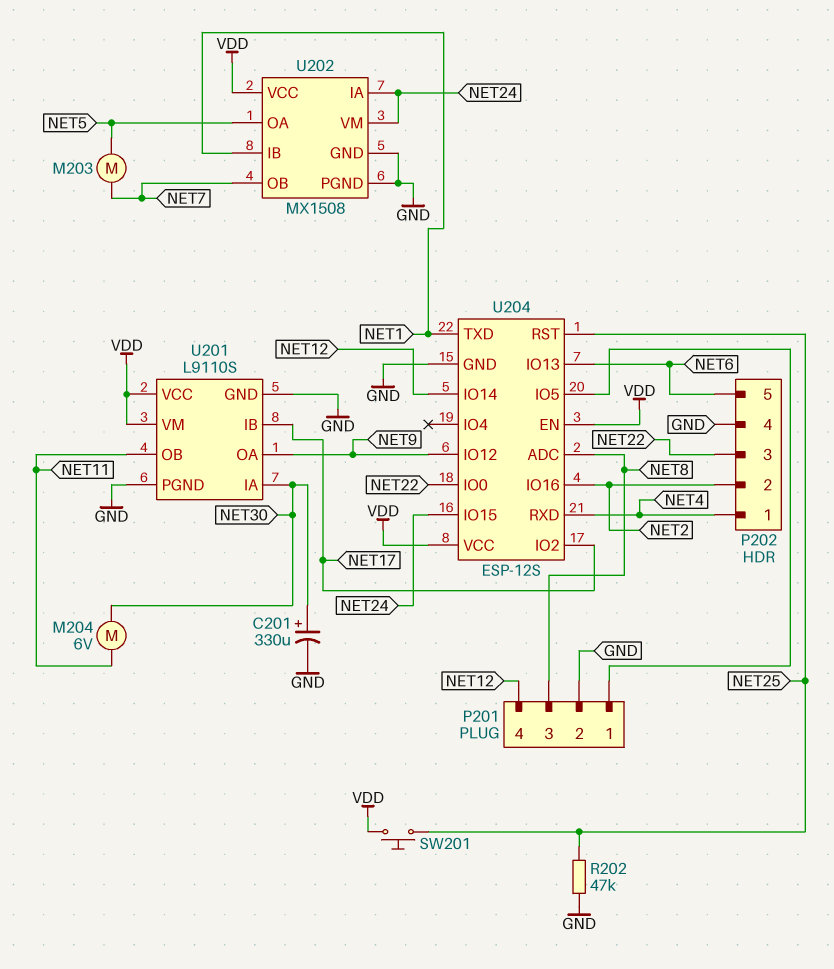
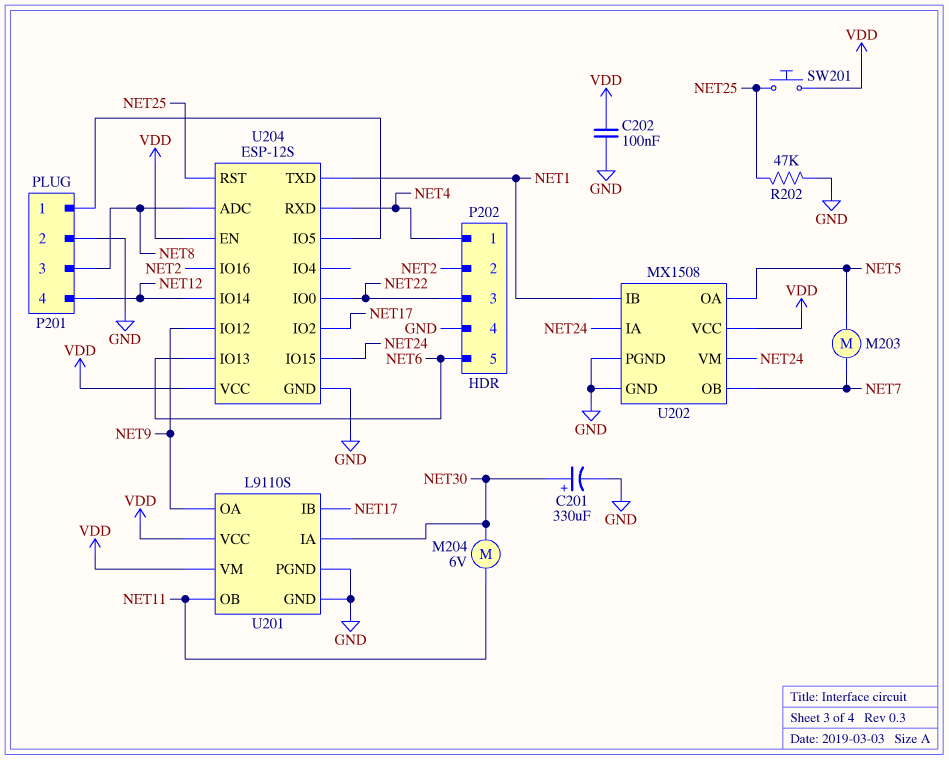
C202: none -> 100nF (GND, VDD)

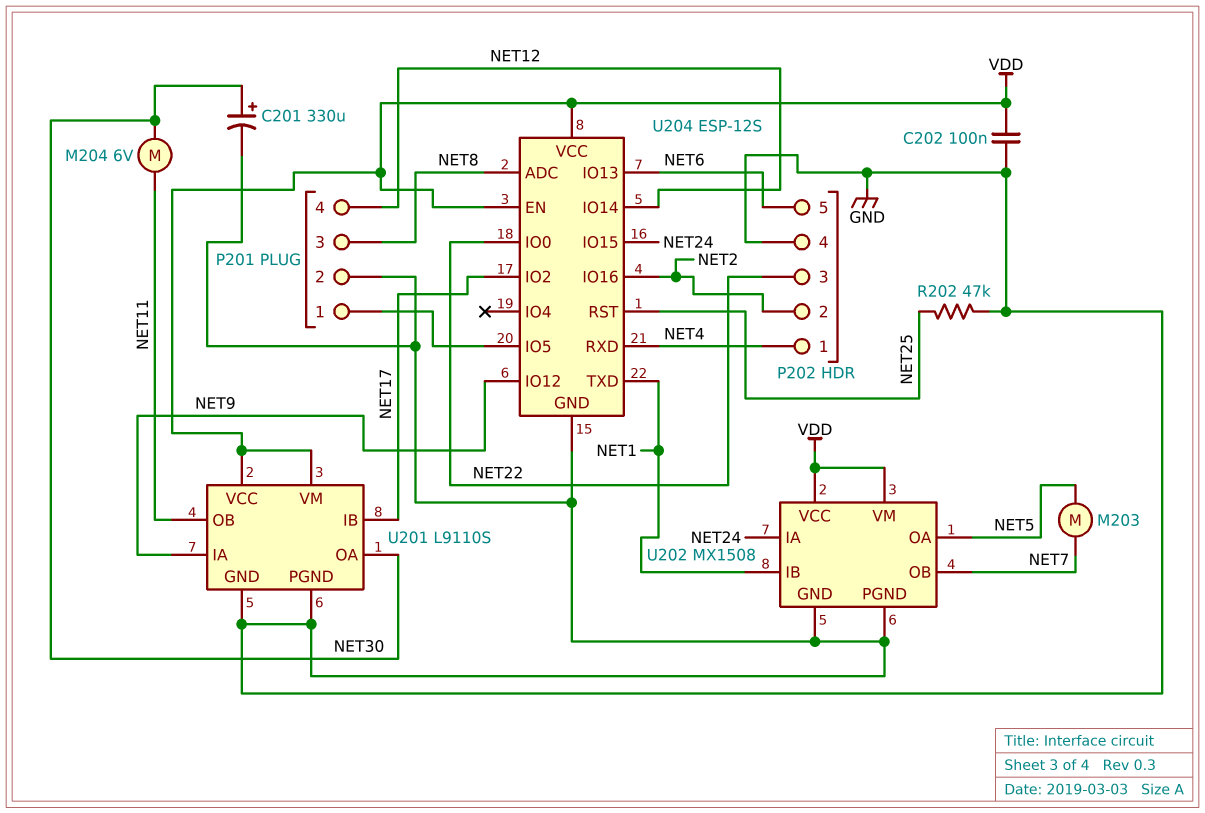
SW201: button (NET25, VDD) -> none
U201 pin IA: NET30 -> NET9
U201 pin OA: NET9 -> NET30
U202 pin VM: NET24 -> VDD

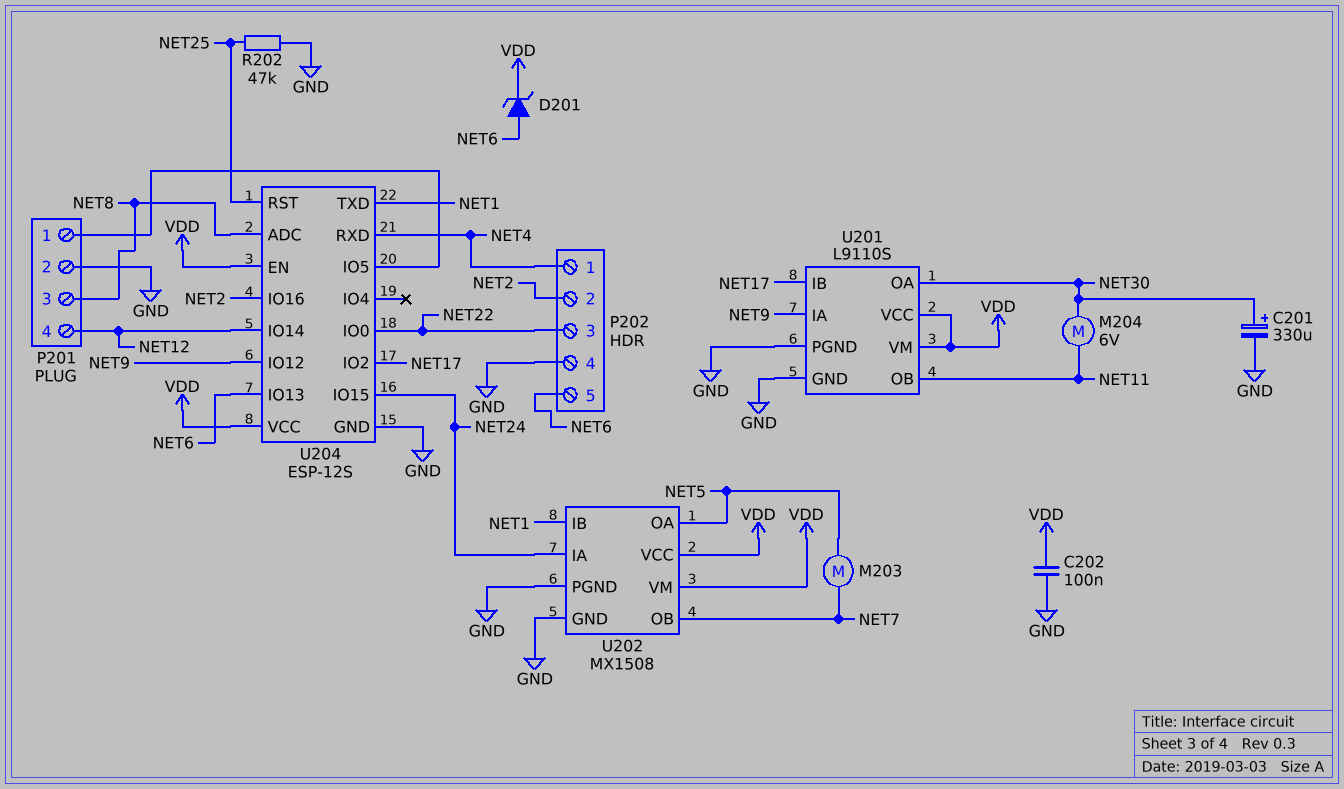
D201: none -> zener (A NET6, K VDD)

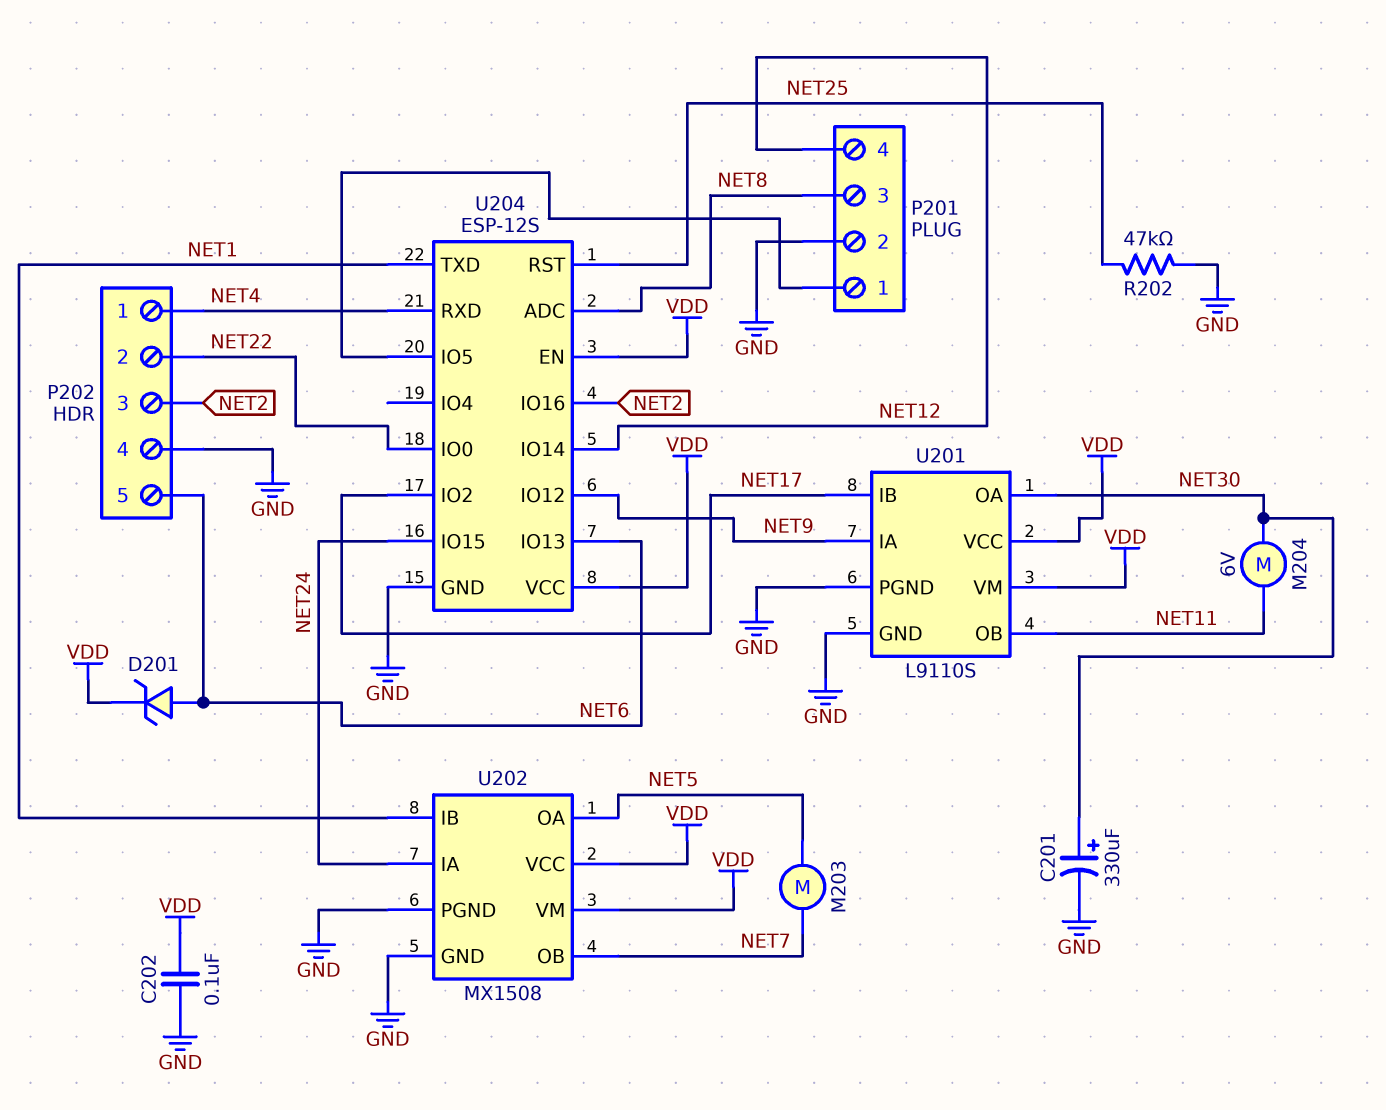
P202 pin 2: NET2 -> NET22
P202 pin 3: NET22 -> NET2

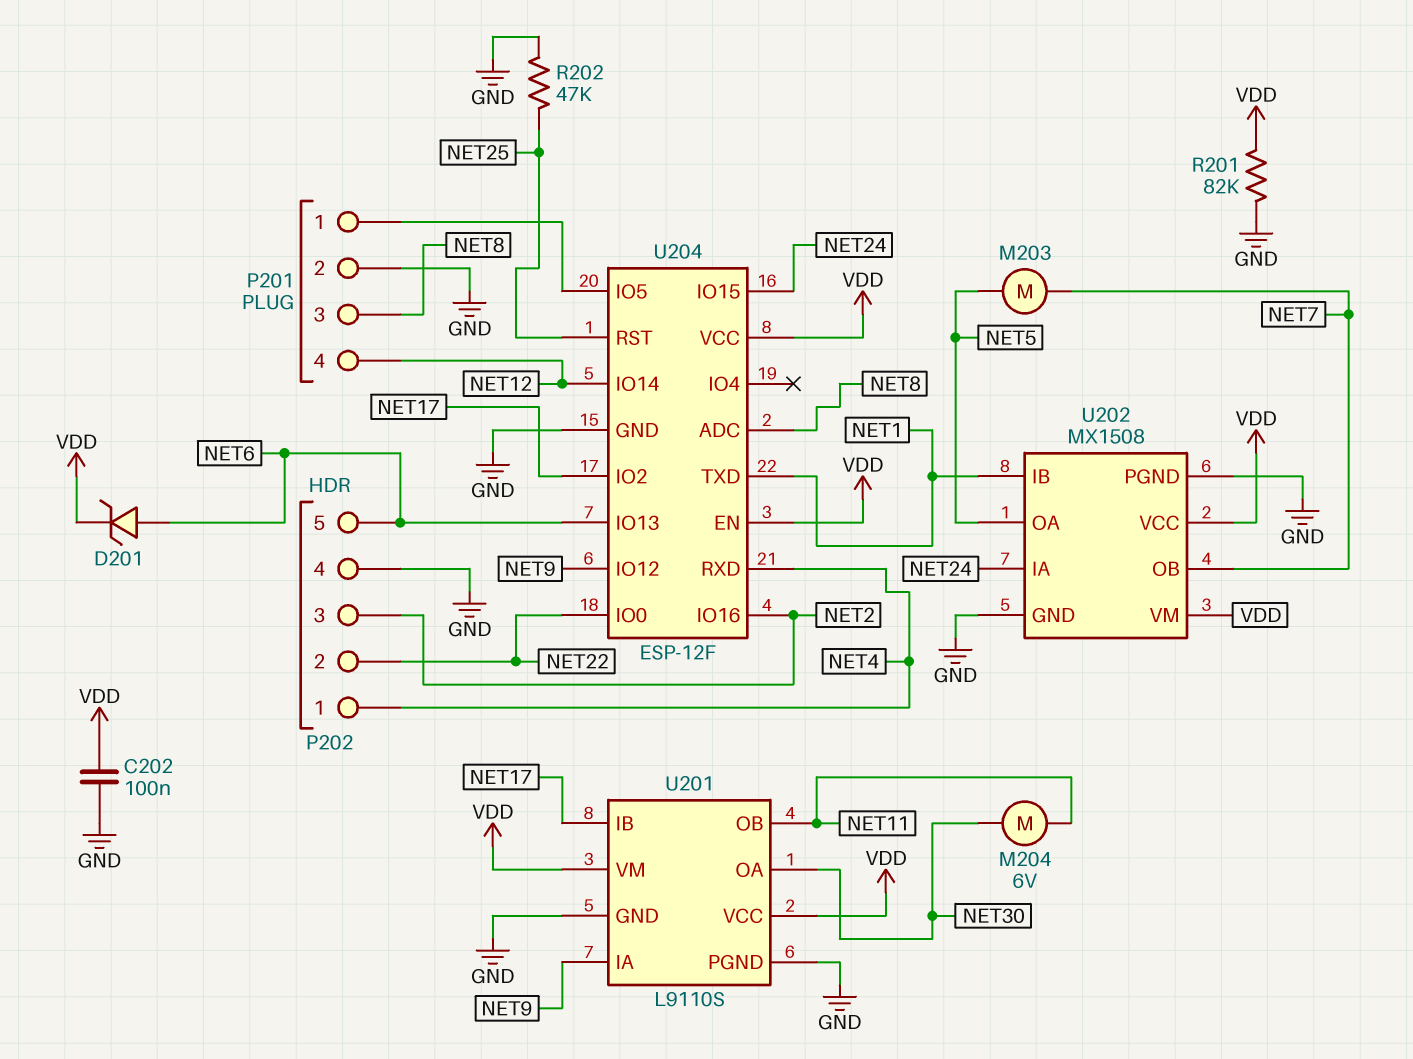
C201: 330uF (plus NET30, minus GND) -> none
R201: none -> 82k (GND, VDD)
U204: ESP-12S -> ESP-12F

